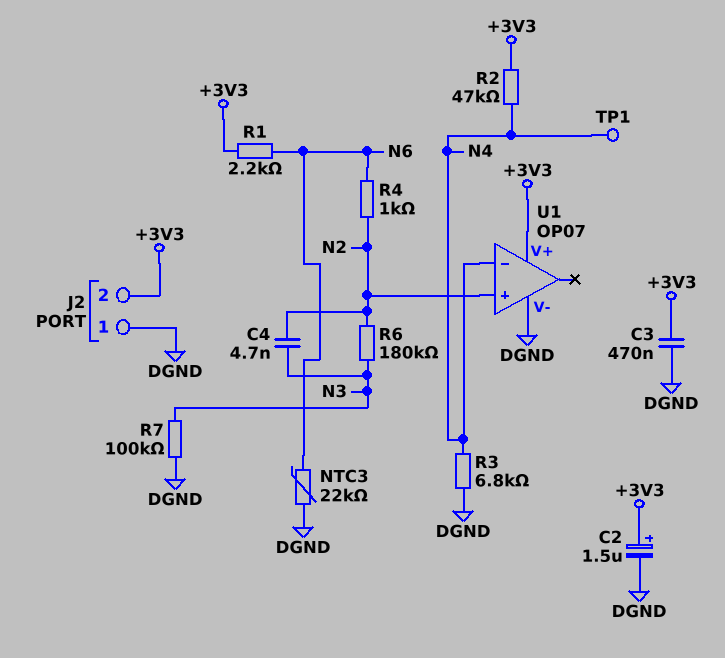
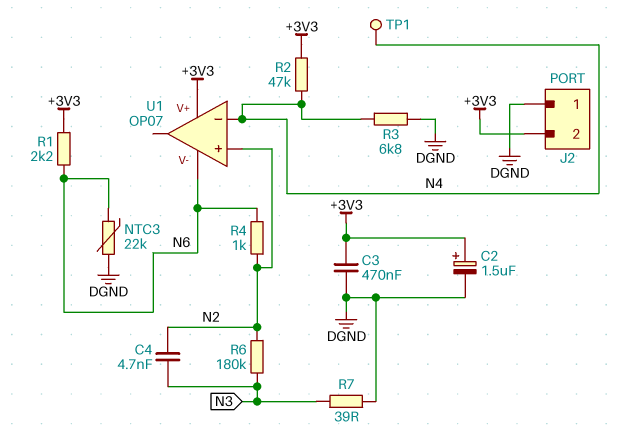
R7: 100k (DGND, N3) -> 39 (DGND, N3)
U1 pin V-: DGND -> N6

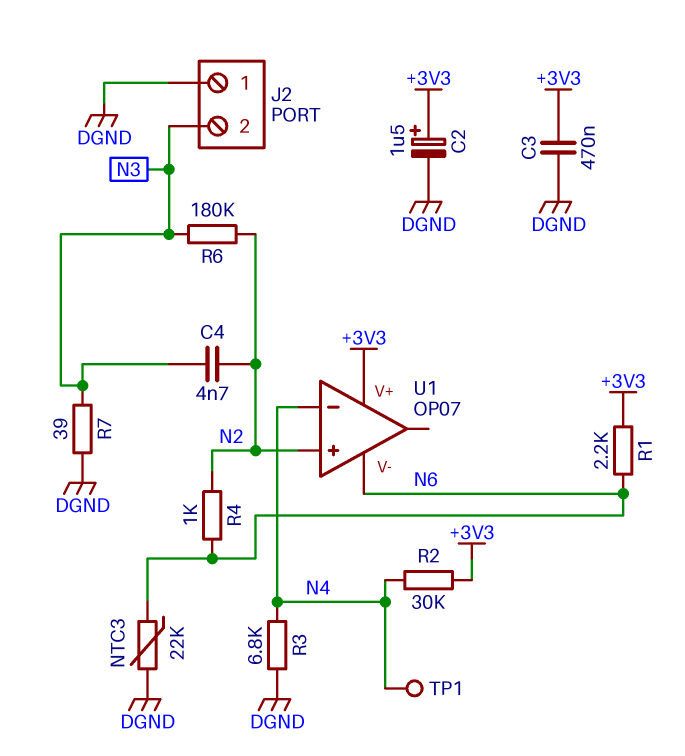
J2 pin 2: +3V3 -> N3
R2: 47k (+3V3, N4) -> 30k (+3V3, N4)

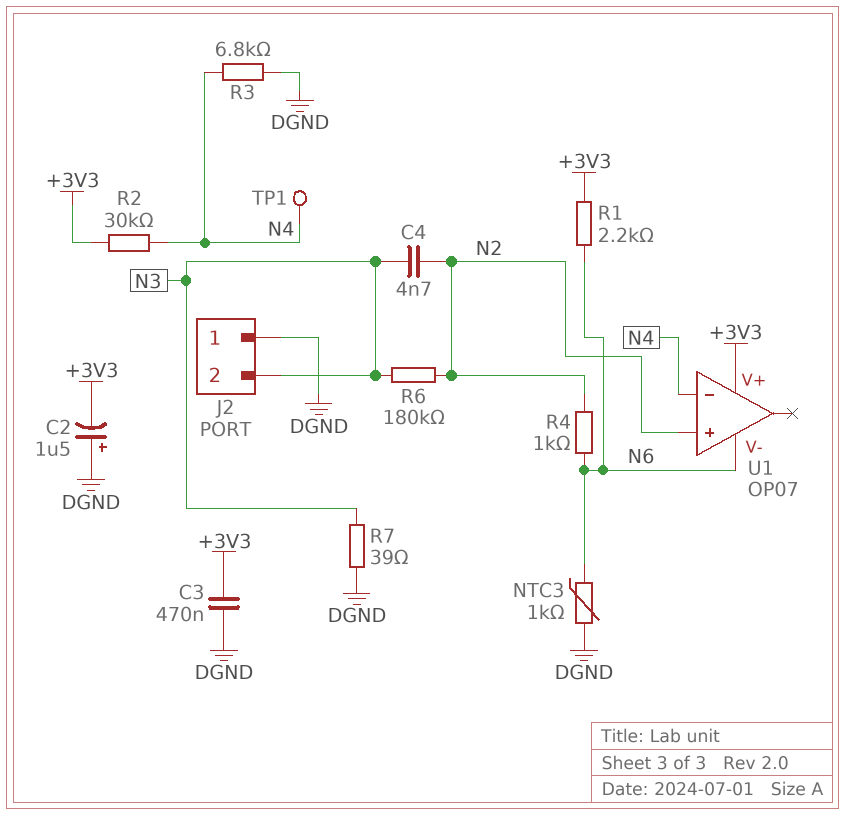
C2: 1.5uF (plus +3V3, minus DGND) -> 1.5uF (plus DGND, minus +3V3)
NTC3: 22k (DGND, N6) -> 1k (DGND, N6)

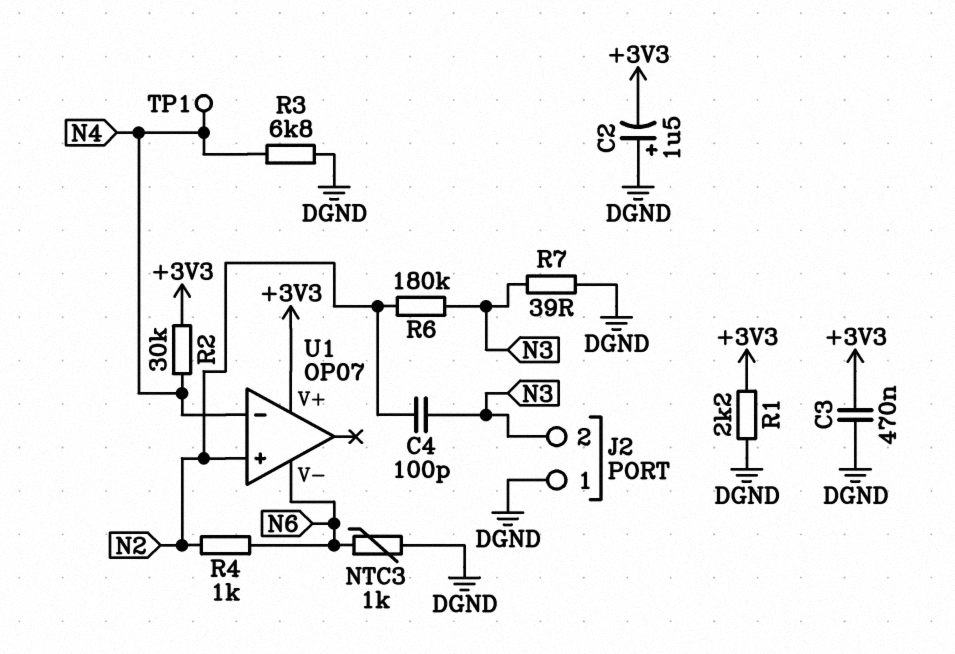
C4: 4.7nF (N2, N3) -> 100pF (N2, N3)
R1: 2.2k (+3V3, N6) -> 2.2k (+3V3, DGND)

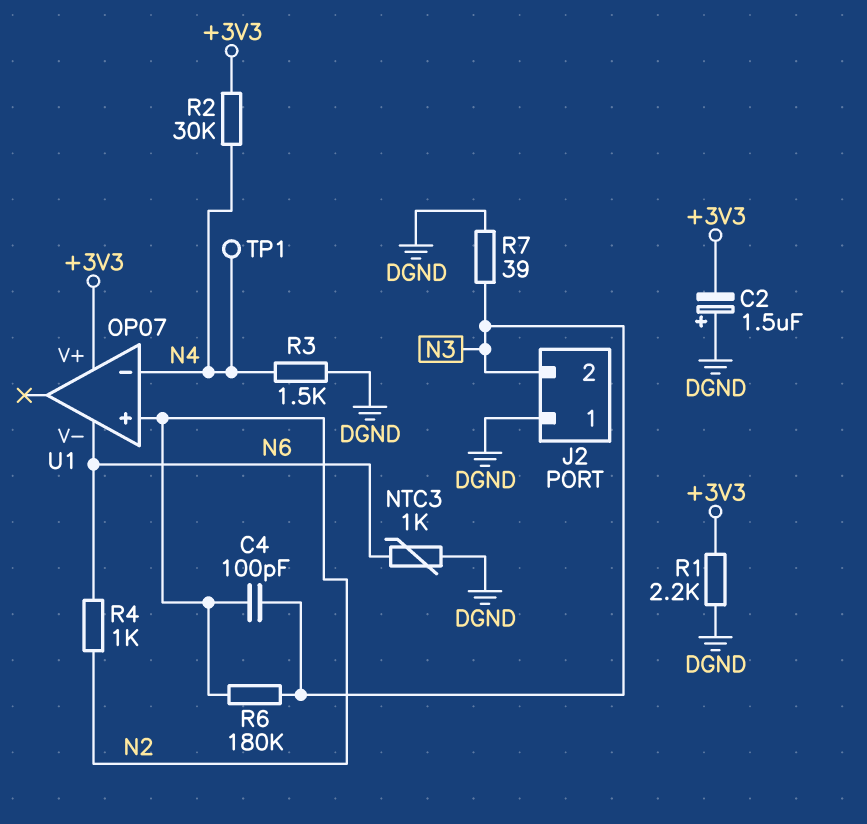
C3: 470nF (+3V3, DGND) -> none
R3: 6.8k (DGND, N4) -> 1.5k (DGND, N4)

